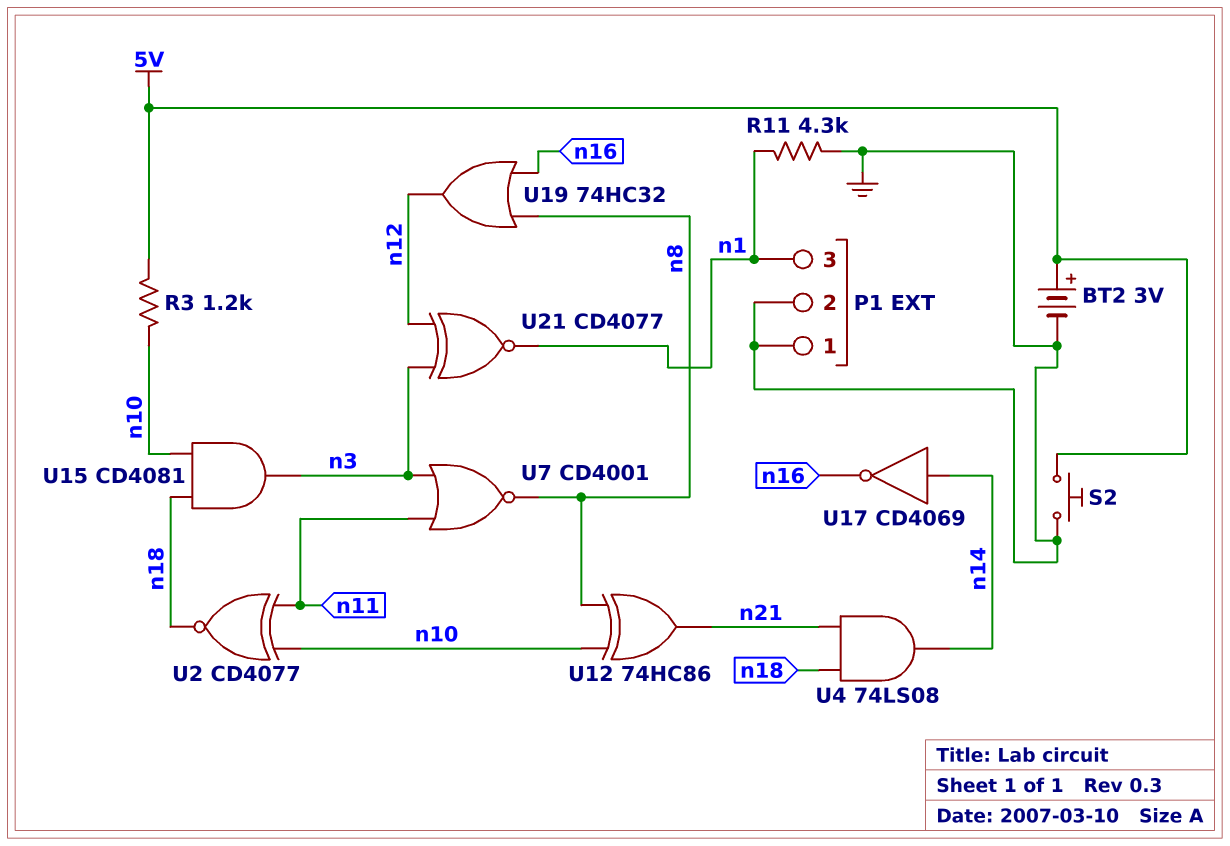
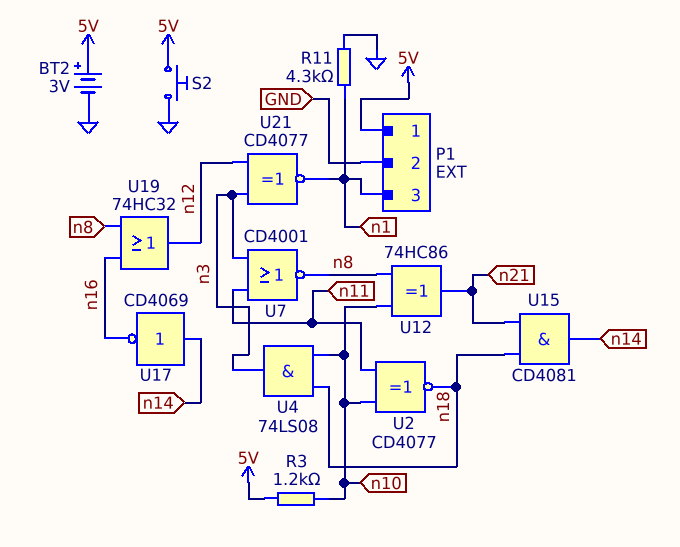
P1 pin 1: GND -> 5V
U4: AND 74LS08 (in n18, in n21, out n14) -> AND 74LS08 (in n10, in n18, out n3)
U15: AND CD4081 (in n10, in n18, out n3) -> AND CD4081 (in n18, in n21, out n14)

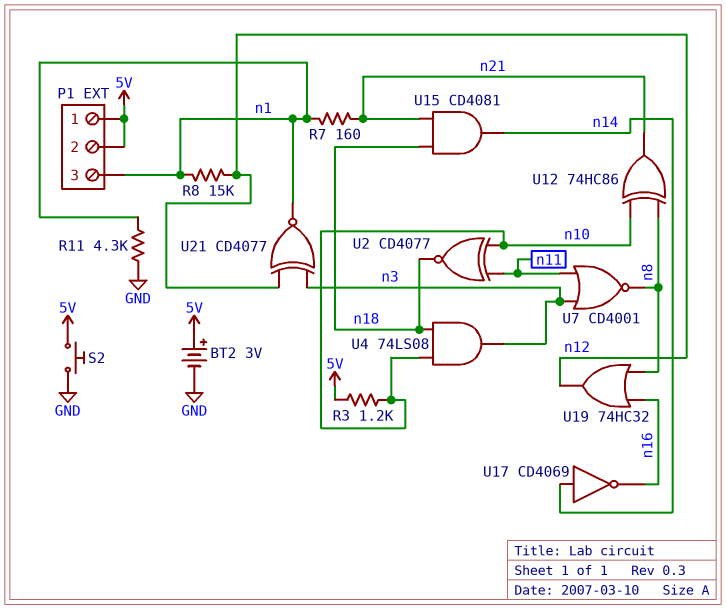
P1 pin 2: GND -> 5V
R7: none -> 160 (n1, n21)
R8: none -> 15k (n1, n12)

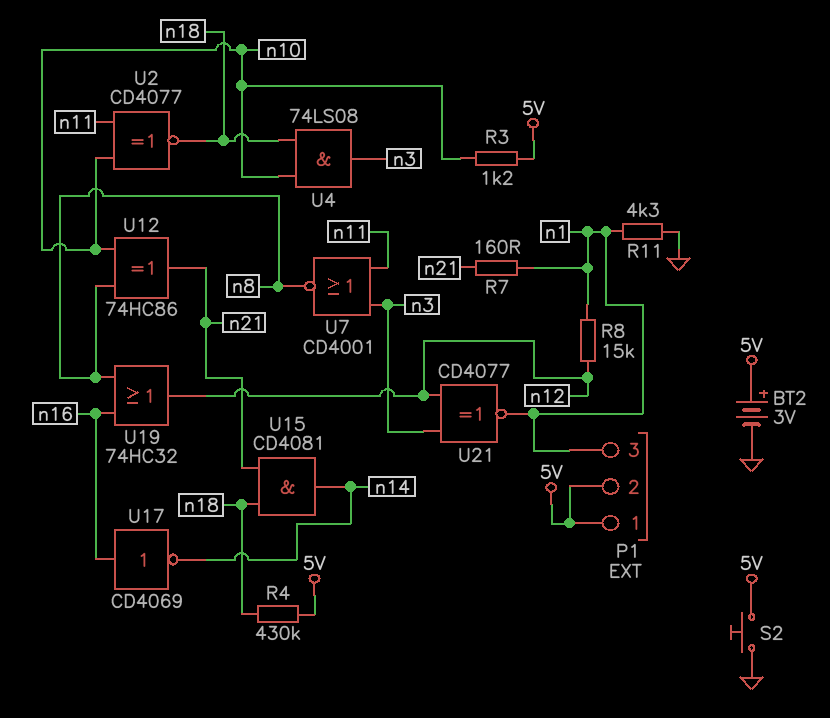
R4: none -> 430k (5V, n18)
U17: NOT CD4069 (in n14, out n16) -> NOT CD4069 (in n16, out n14)

